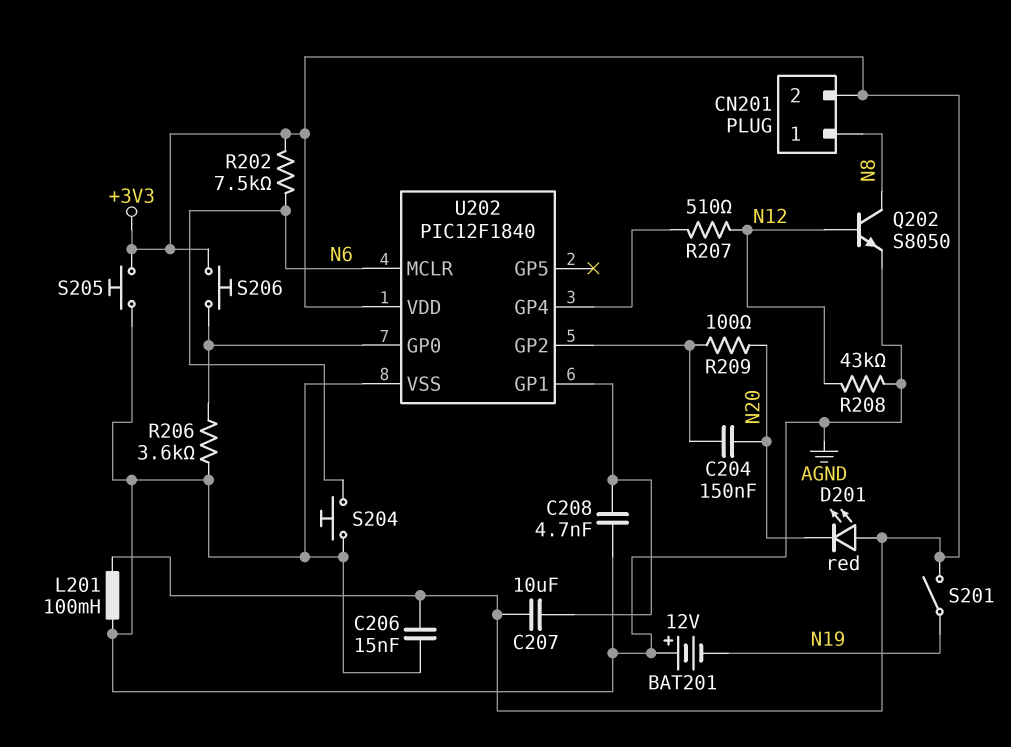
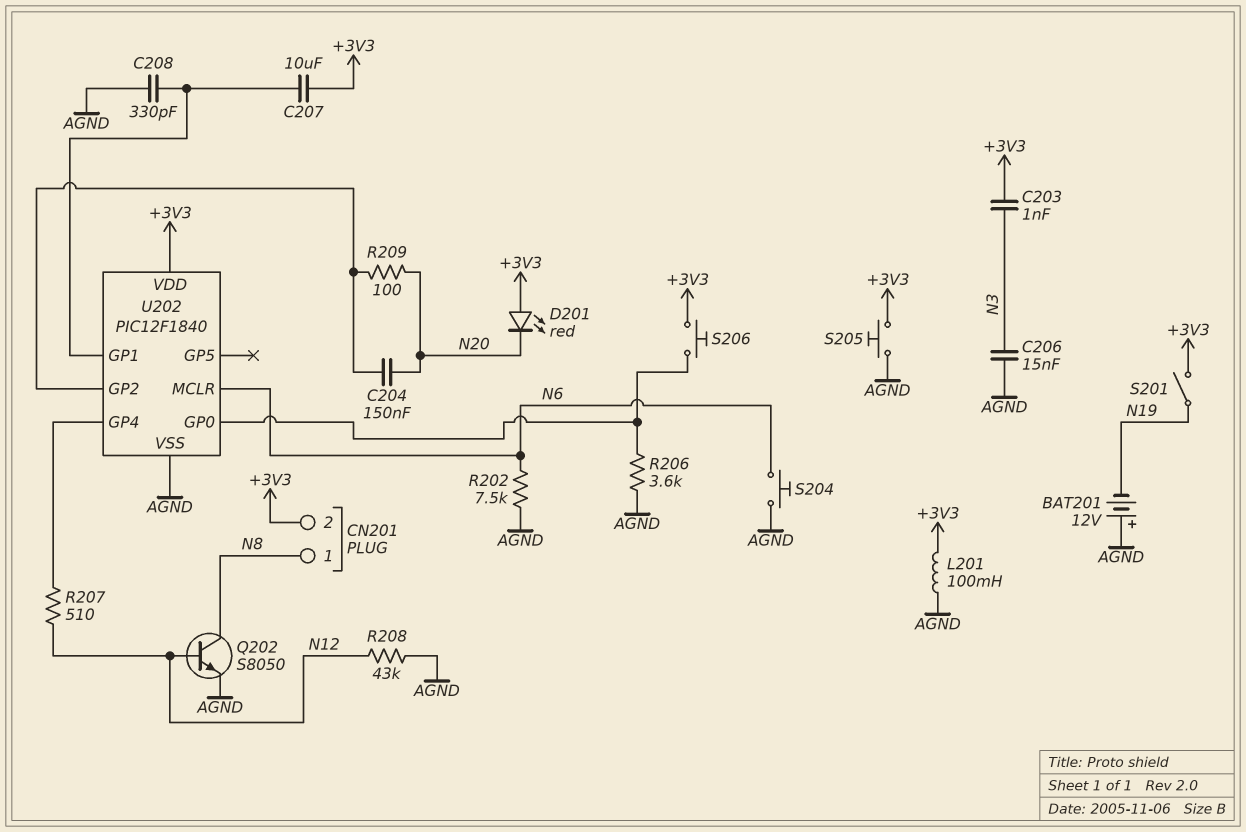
C203: none -> 1nF (+3V3, N3)
C206: 15nF (+3V3, AGND) -> 15nF (AGND, N3)
C208: 4.7nF (AGND, U202/GP1) -> 330pF (AGND, U202/GP1)
R202: 7.5k (+3V3, N6) -> 7.5k (AGND, N6)

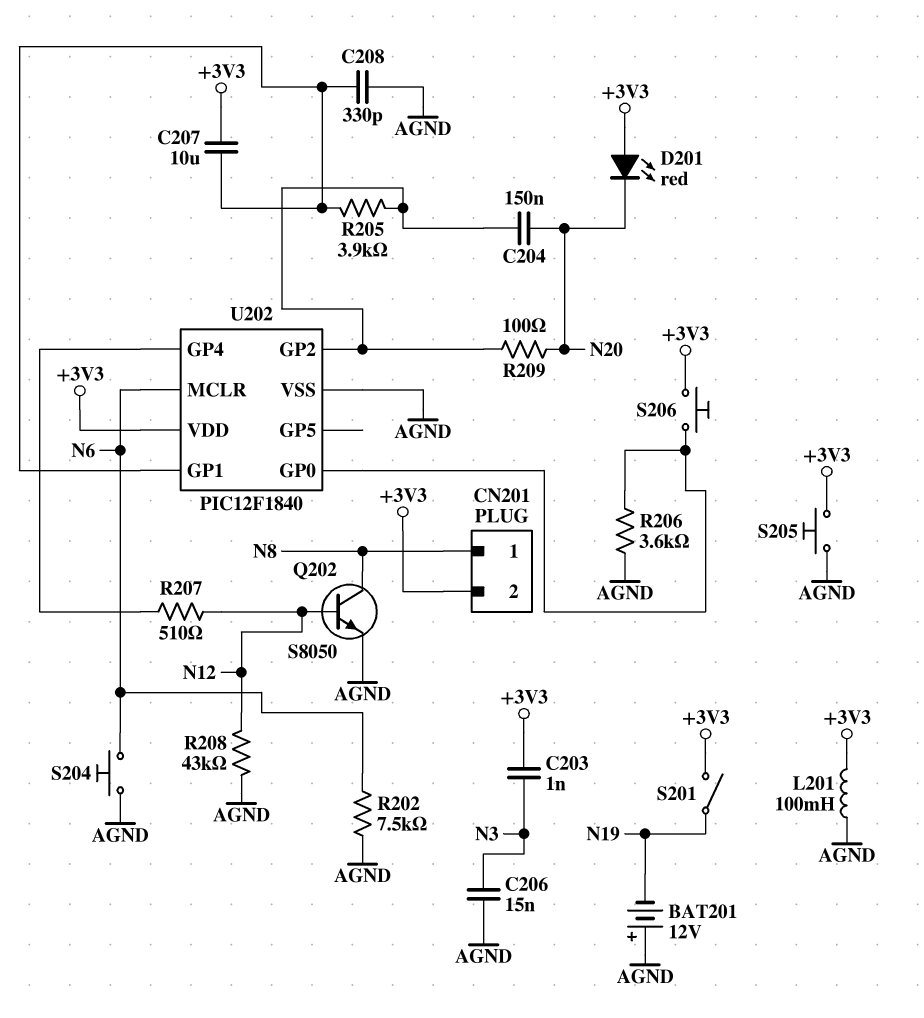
R205: none -> 3.9k (U202/GP1, U202/GP2)

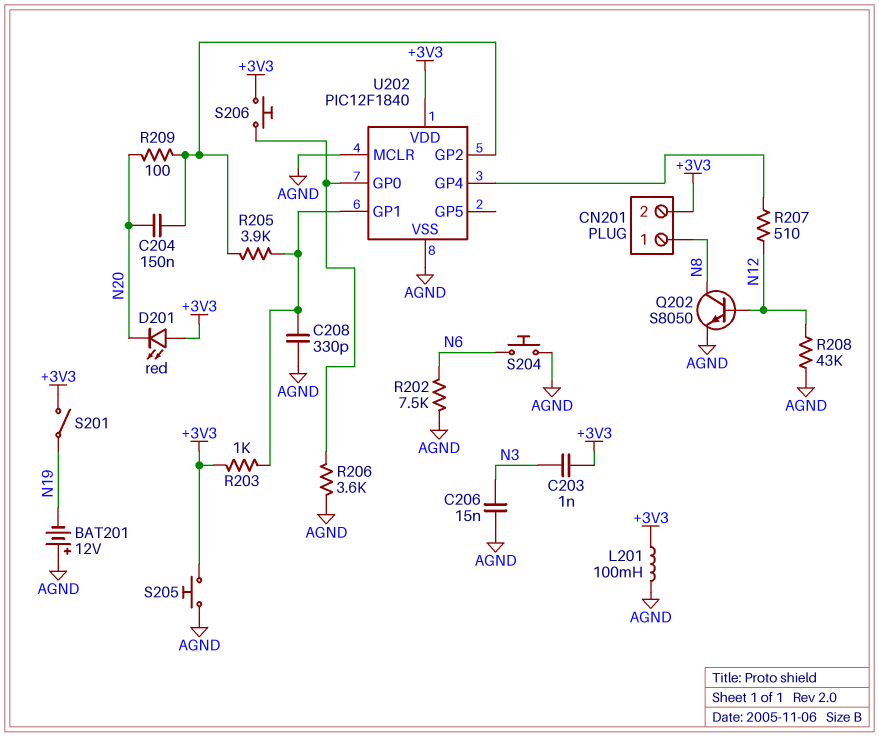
C207: 10uF (+3V3, U202/GP1) -> none
R203: none -> 1k (+3V3, U202/GP1)
U202 pin MCLR: N6 -> AGND

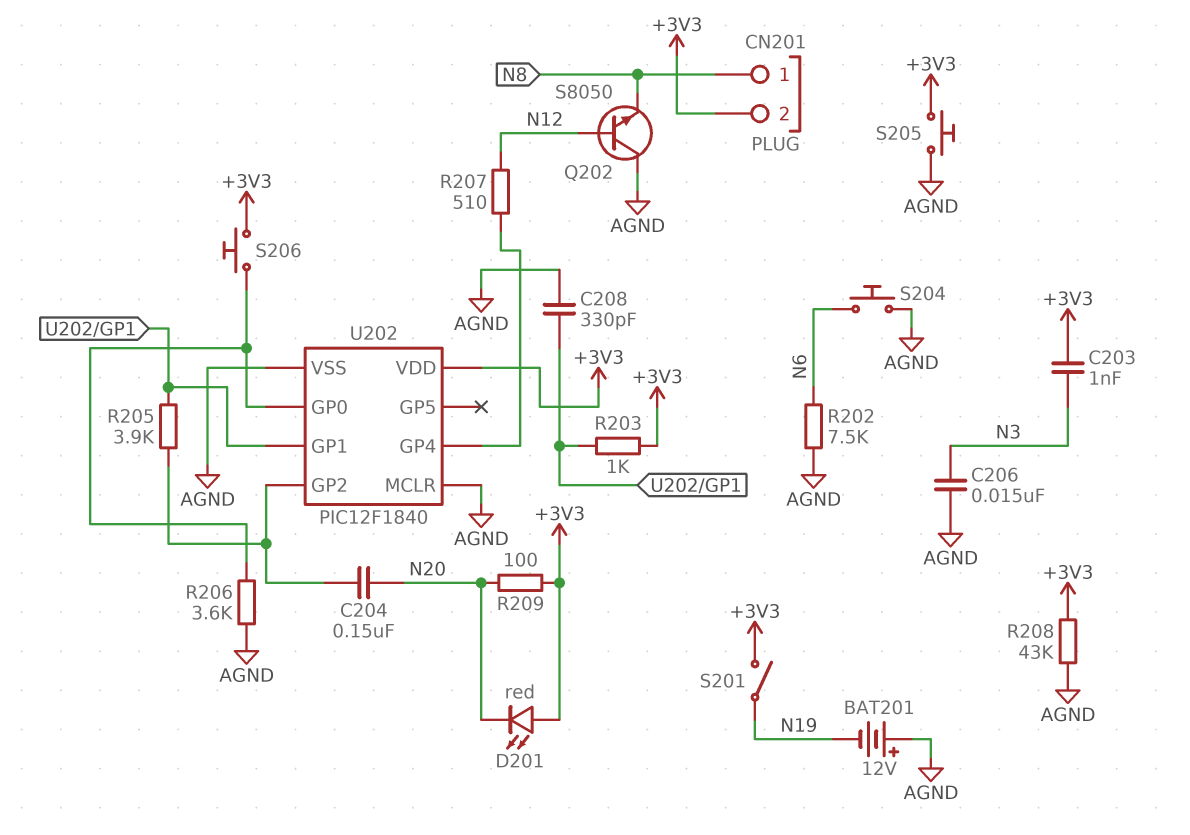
L201: 100mH (+3V3, AGND) -> none
Q202: NPN S8050 (B N12, C N8, E AGND) -> NPN S8050 (B N12, C AGND, E N8)
R208: 43k (AGND, N12) -> 43k (+3V3, AGND)
R209: 100 (N20, U202/GP2) -> 100 (+3V3, N20)

